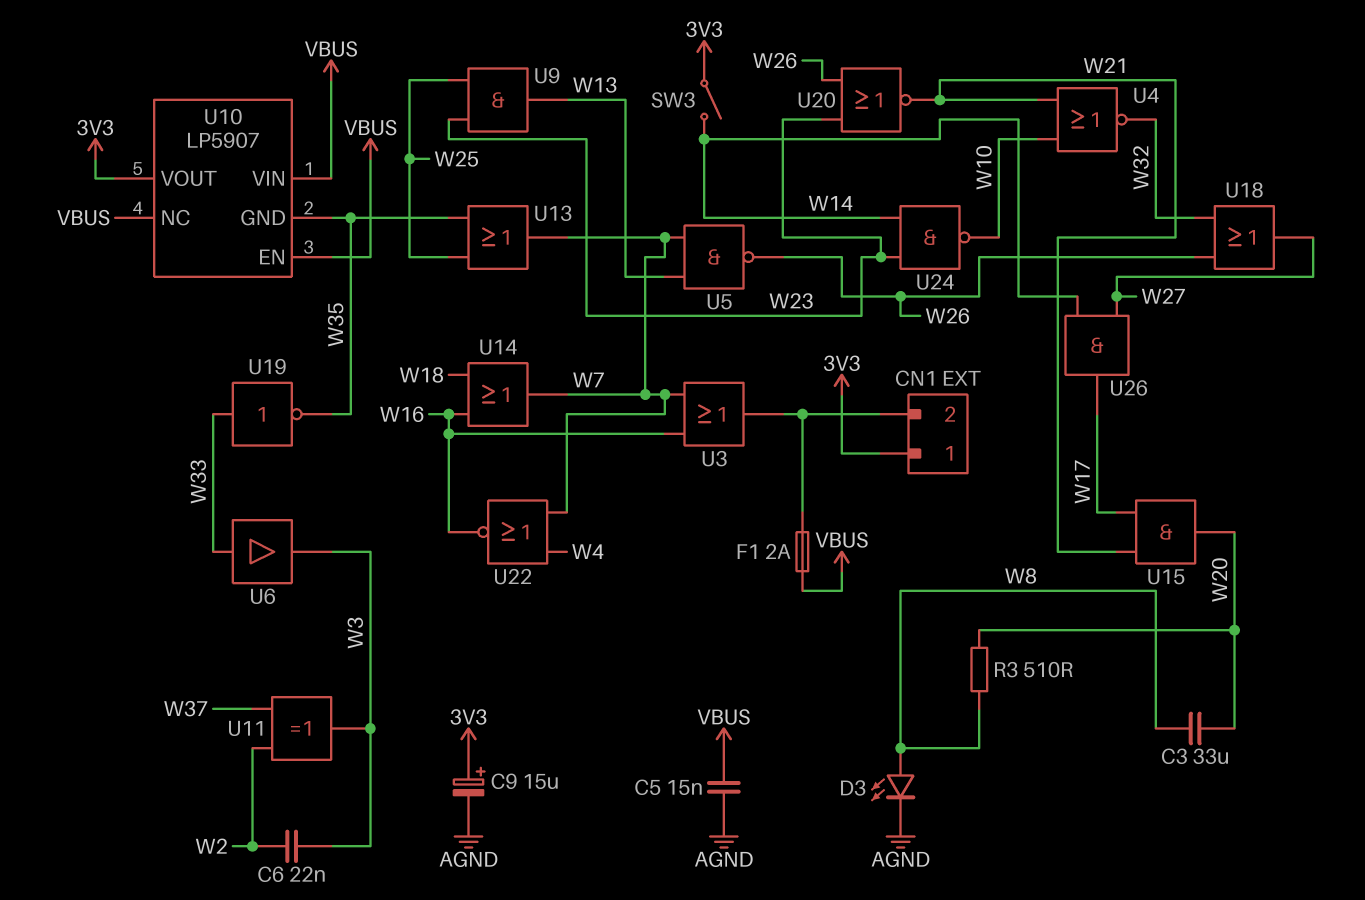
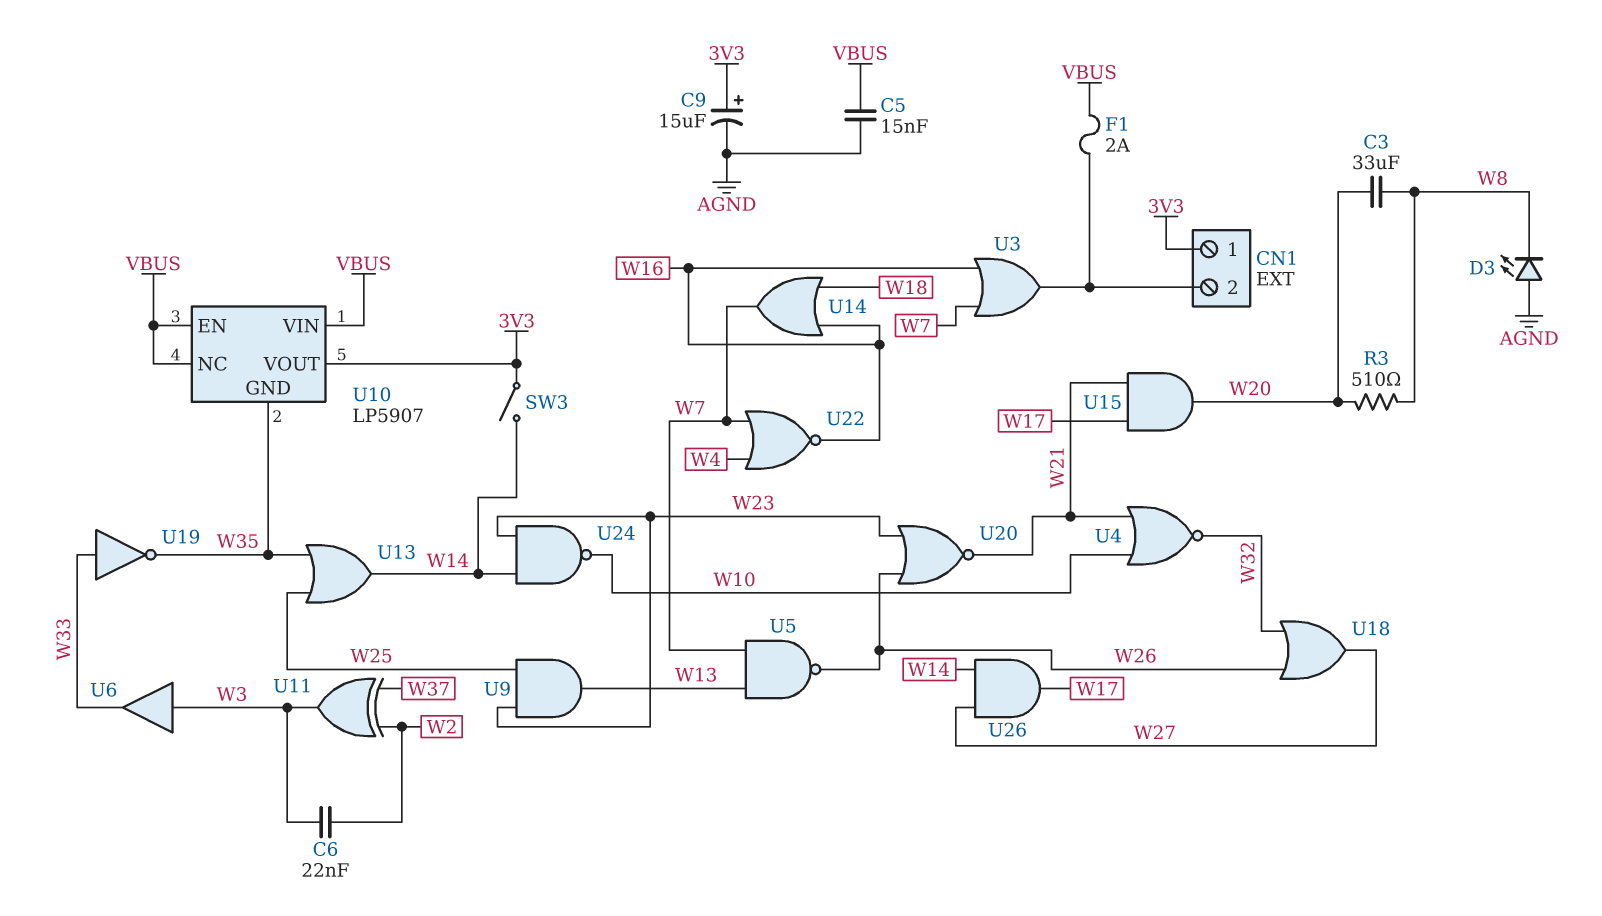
D3: LED (A W8, K AGND) -> LED (A AGND, K W8)
U6: buffer (in W33, out W3) -> buffer (in W3, out W33)
U13: OR (in W25, in W35, out W7) -> OR (in W25, in W35, out W14)

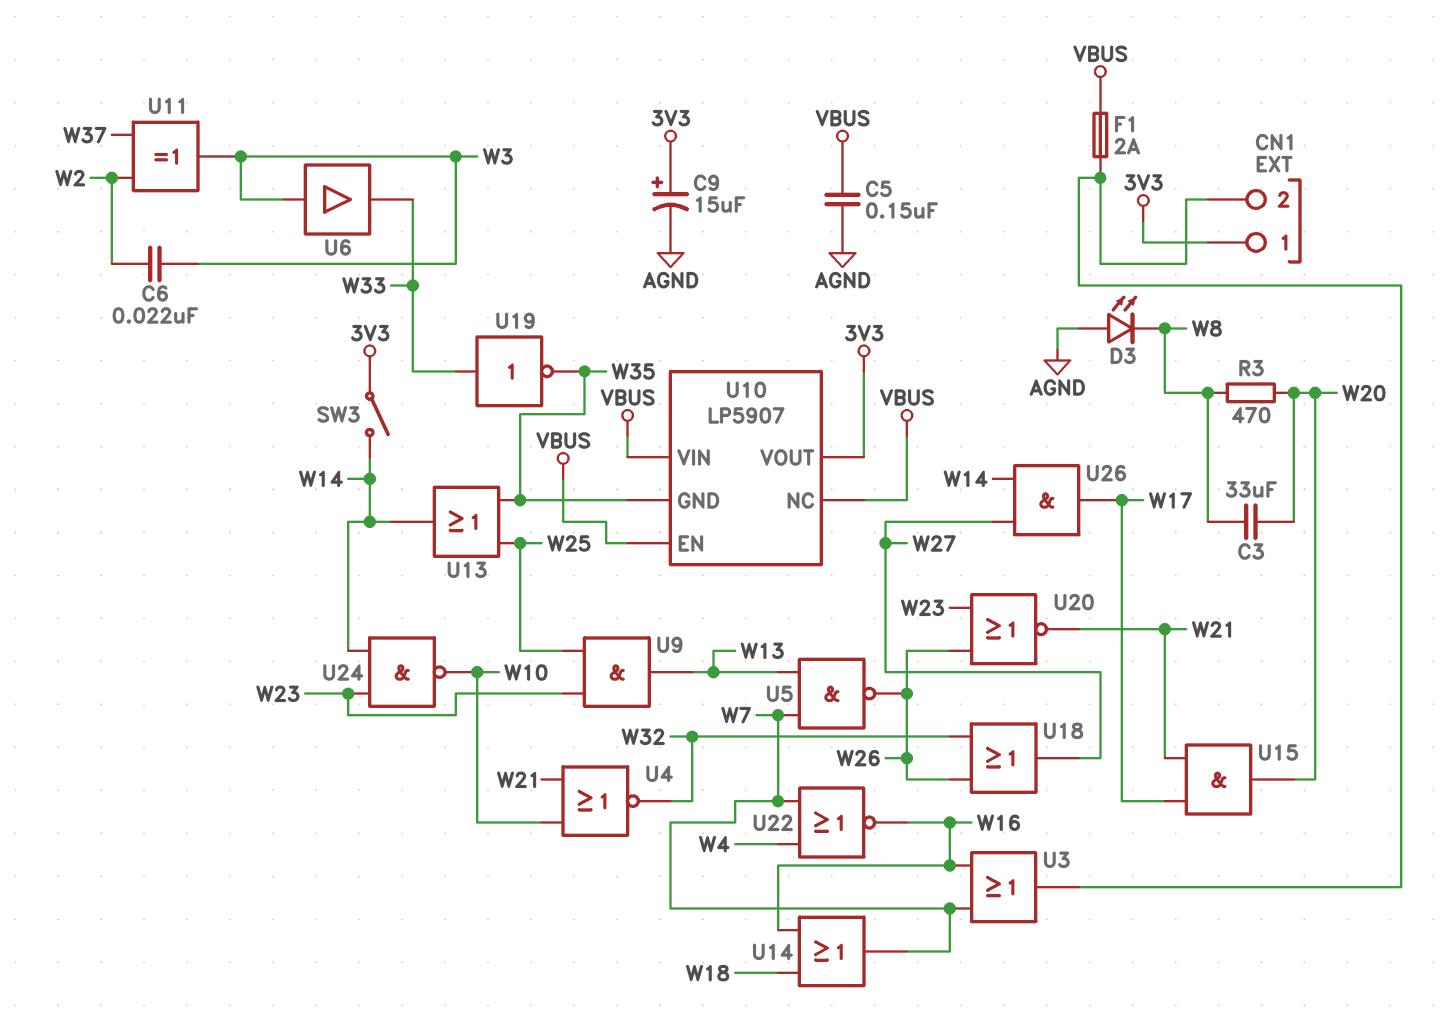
C5: 15nF (AGND, VBUS) -> 150nF (AGND, VBUS)
R3: 510 (W8, W20) -> 470 (W8, W20)

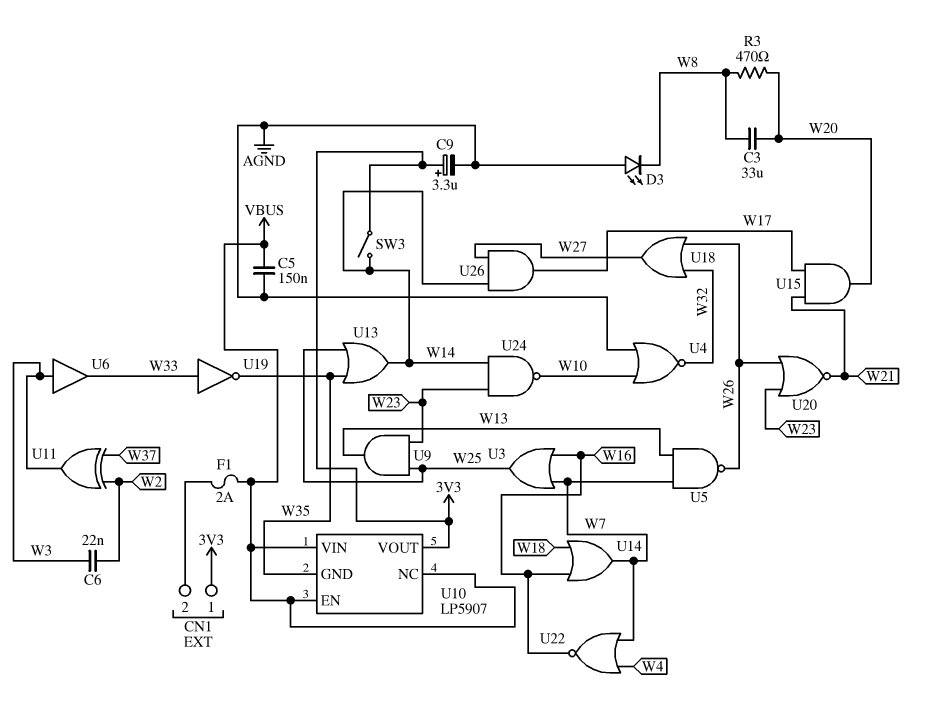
C9: 15uF (plus 3V3, minus AGND) -> 3.3uF (plus 3V3, minus AGND)
U3: OR (in W7, in W16, out CN1/2) -> OR (in W7, in W16, out W25)
U4: NOR (in W10, in W21, out W32) -> NOR (in AGND, in W10, out W32)

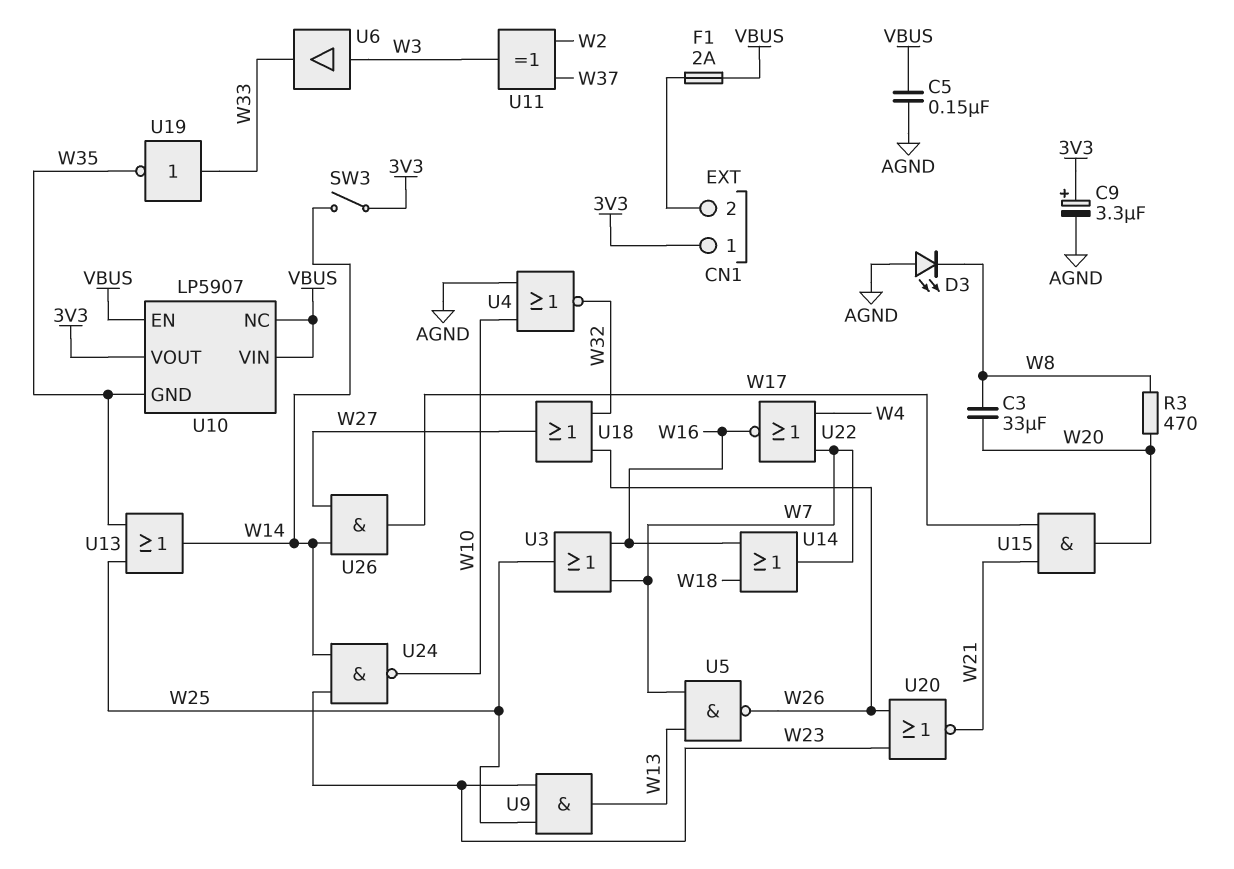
C6: 22nF (W2, W3) -> none

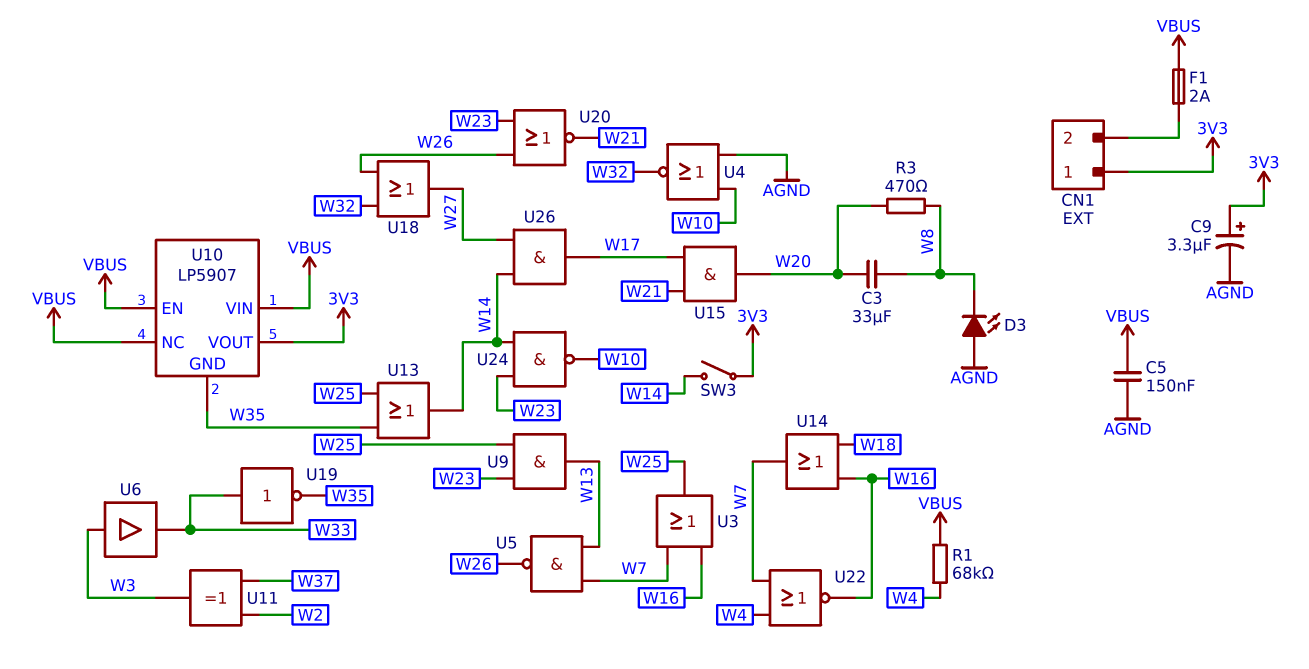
R1: none -> 68k (VBUS, W4)

